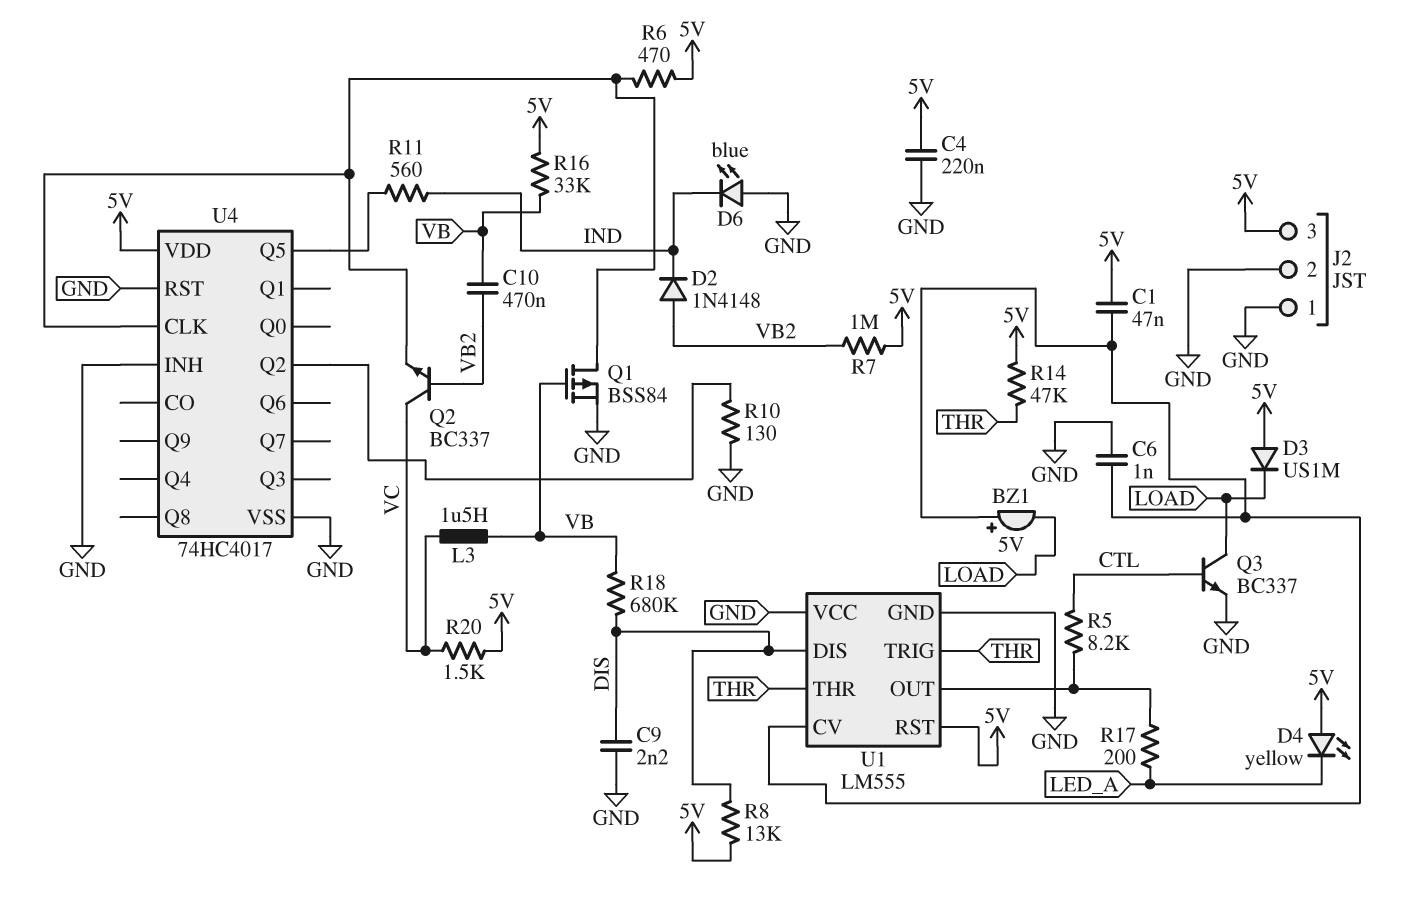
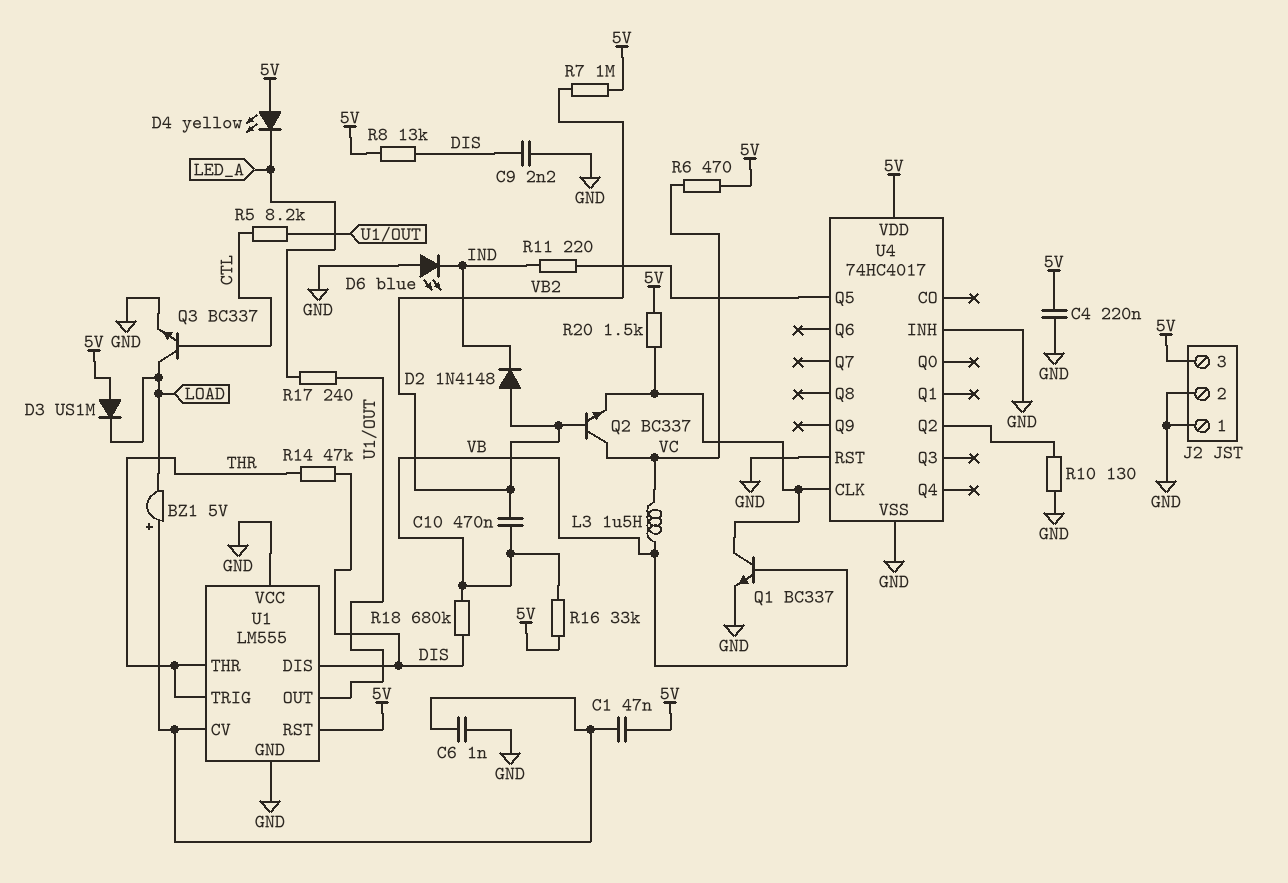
Q1: PMOS BSS84 (G VB, D U4/CLK, S GND) -> NPN BC337 (B VB, C U4/CLK, E GND)
R6: 470 (5V, U4/CLK) -> 470 (5V, VC)
R11: 560 (IND, U4/Q5) -> 220 (IND, U4/Q5)
R14: 47k (5V, THR) -> 47k (DIS, THR)
R17: 200 (LED_A, U1/OUT) -> 240 (LED_A, U1/OUT)
R20: 1.5k (5V, VC) -> 1.5k (5V, U4/CLK)

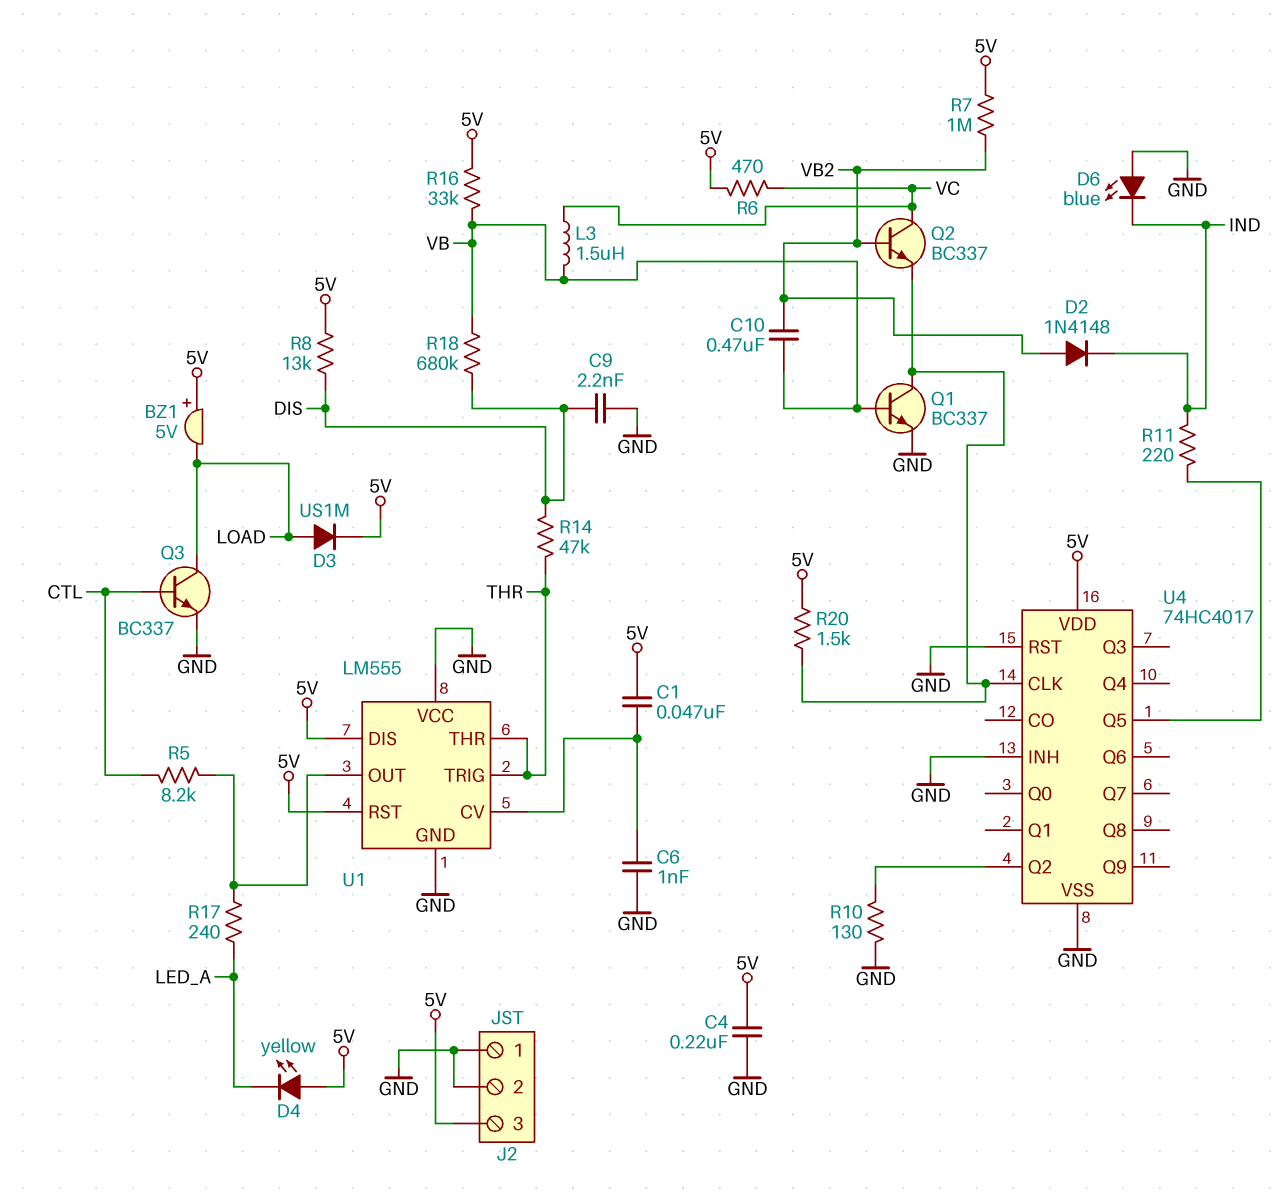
BZ1: buzzer 5V (plus U1/CV, minus LOAD) -> buzzer 5V (plus 5V, minus LOAD)
D3: diode US1M (A 5V, K LOAD) -> diode US1M (A LOAD, K 5V)
U1 pin DIS: DIS -> 5V

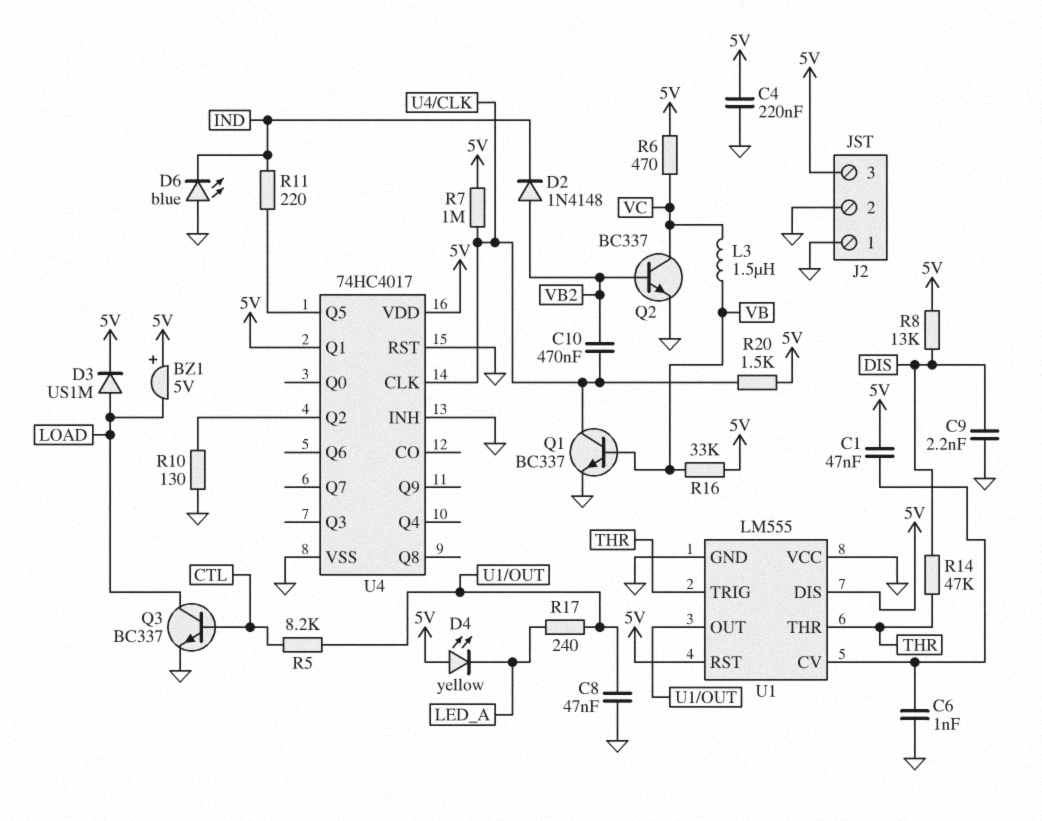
C8: none -> 47nF (GND, U1/OUT)
C10: 470nF (VB, VB2) -> 470nF (U4/CLK, VB2)
Q2: NPN BC337 (B VB2, C VC, E U4/CLK) -> NPN BC337 (B VB2, C VC, E GND)
R7: 1M (5V, VB2) -> 1M (5V, U4/CLK)
R18: 680k (DIS, VB) -> none
U4 pin Q1: none -> 5V

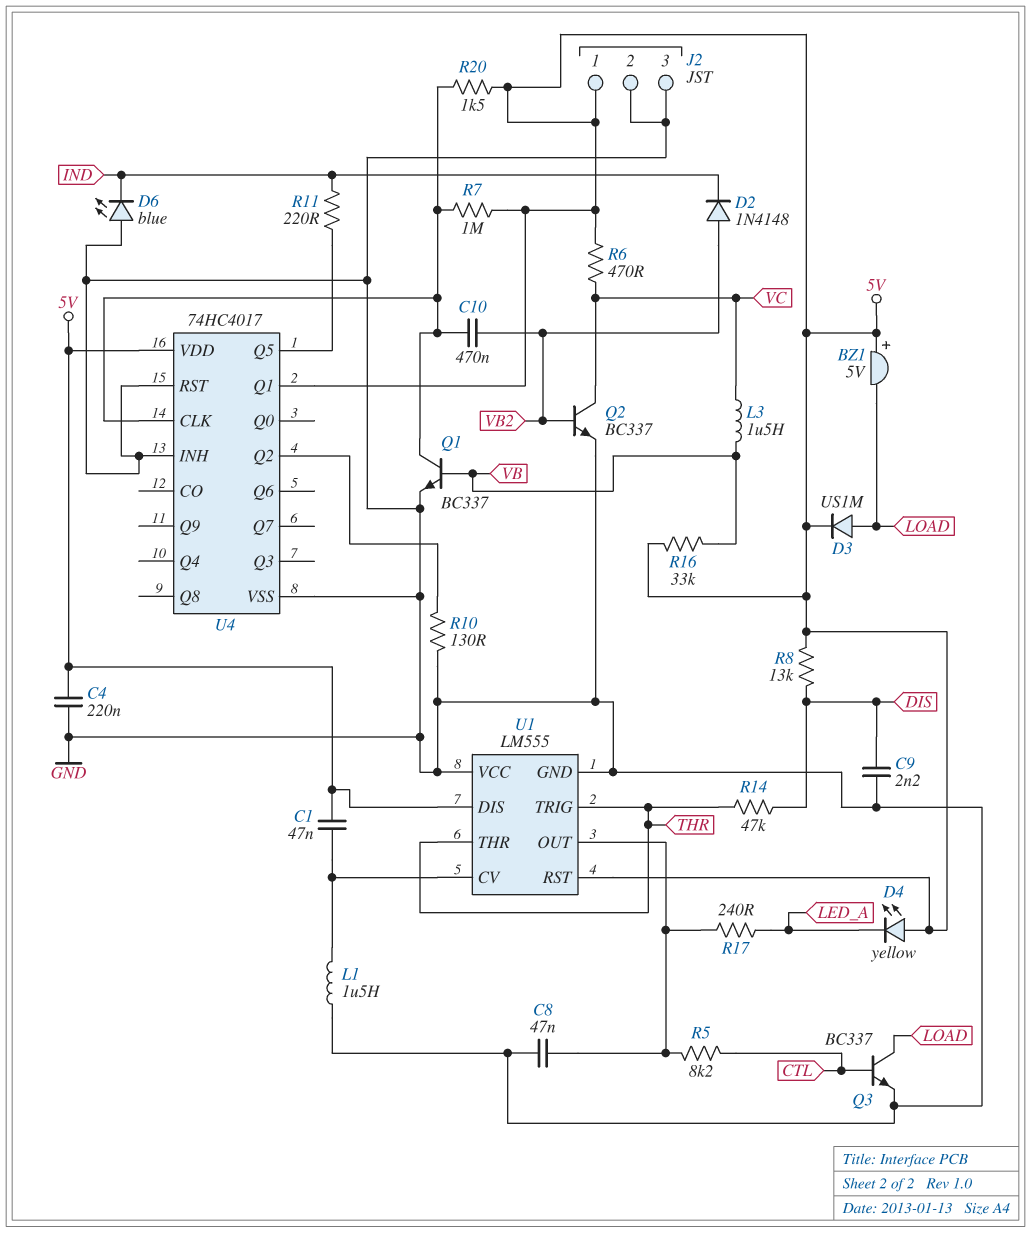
C6: 1nF (GND, U1/CV) -> none
J2 pin 1: GND -> 5V
J2 pin 3: 5V -> GND
L1: none -> 1.5uH (GND, U1/CV)

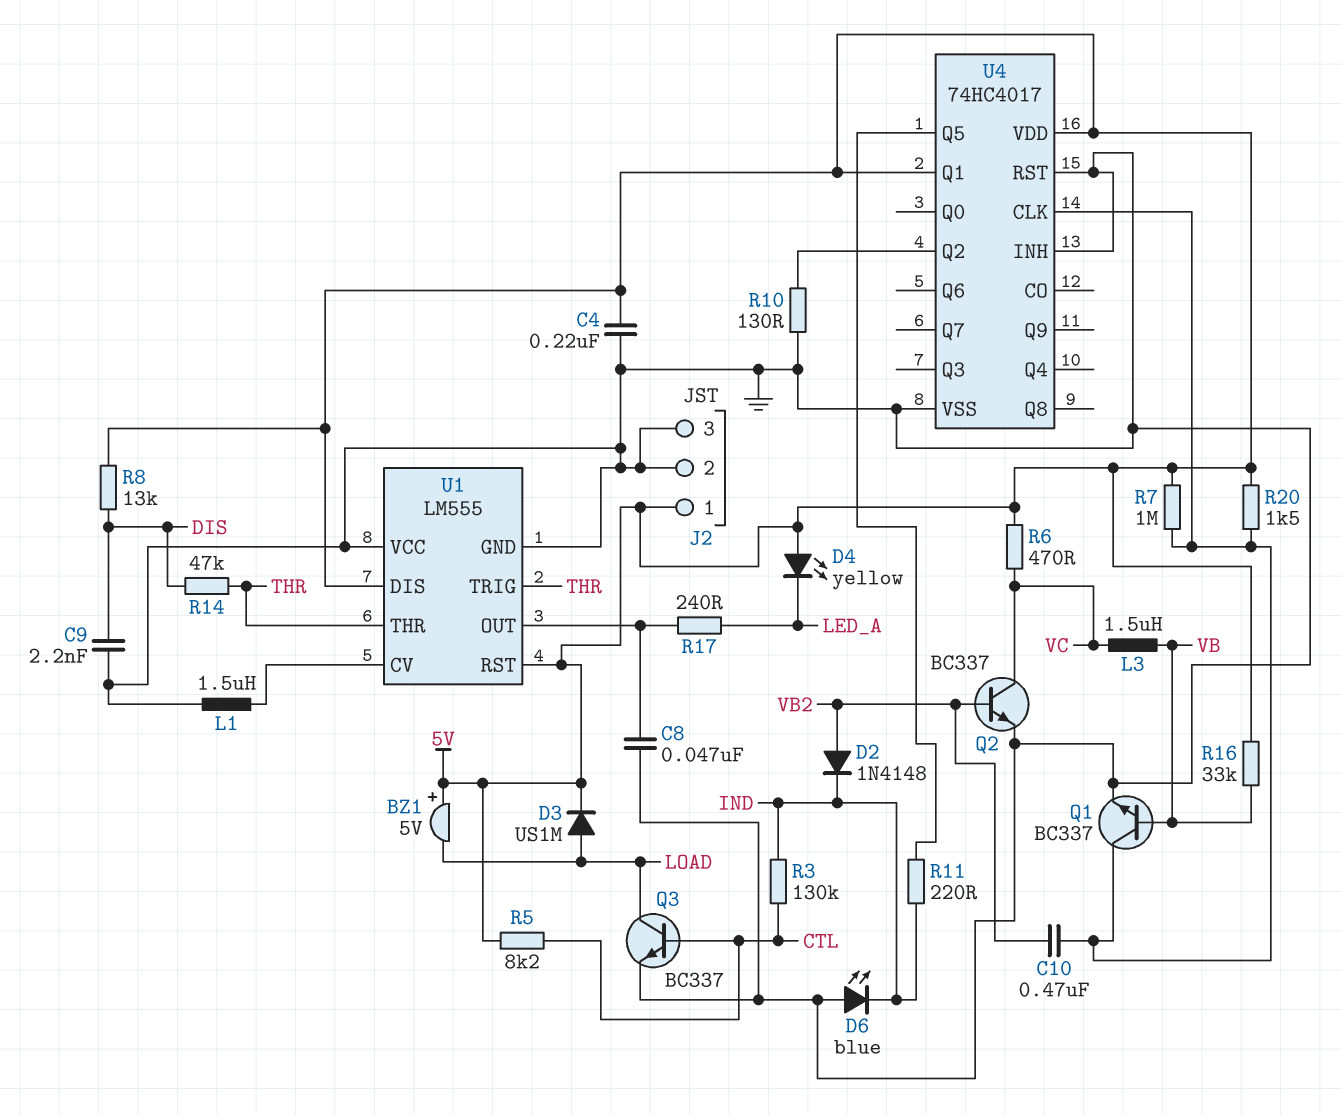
C1: 47nF (5V, U1/CV) -> none
R3: none -> 130k (CTL, IND)
R5: 8.2k (CTL, U1/OUT) -> 8.2k (5V, CTL)

